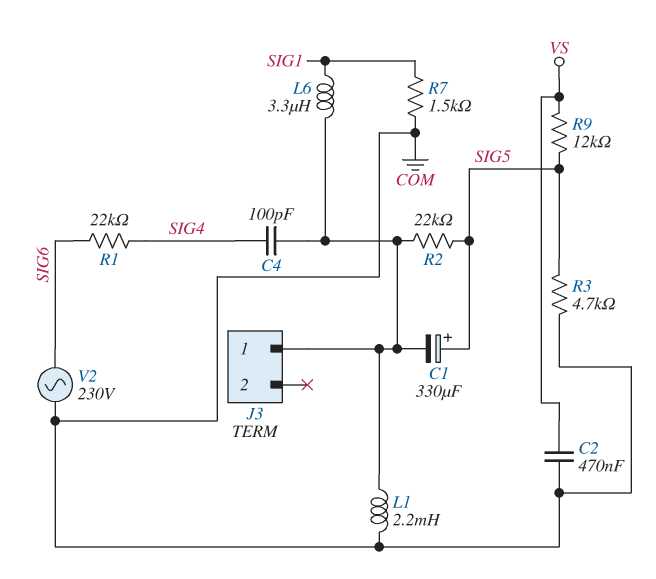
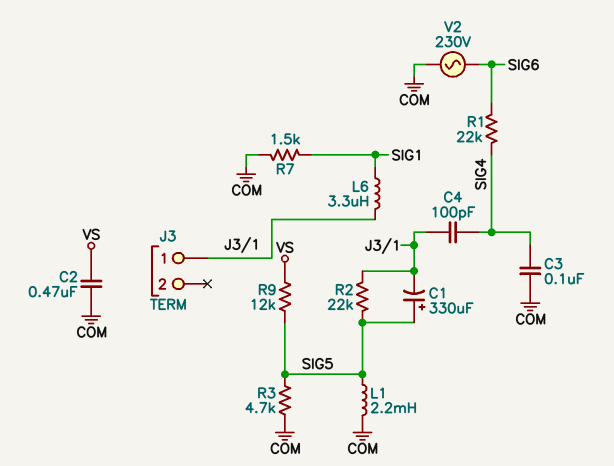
C3: none -> 100nF (COM, SIG4)
L1: 2.2mH (COM, J3/1) -> 2.2mH (COM, SIG5)

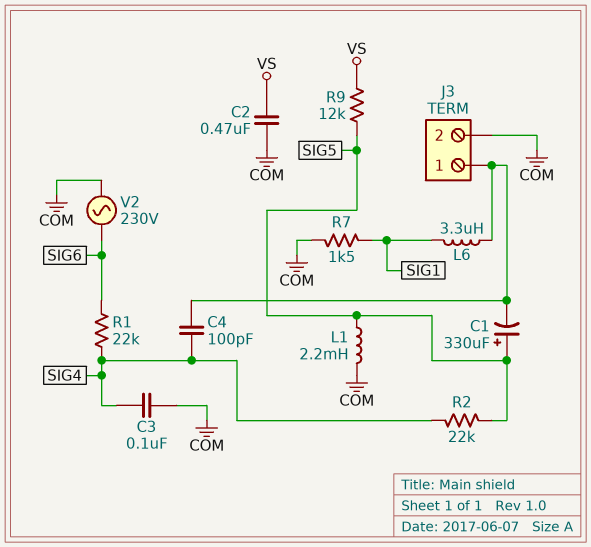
J3 pin 2: none -> COM
R2: 22k (J3/1, SIG5) -> 22k (SIG4, SIG5)
R3: 4.7k (COM, SIG5) -> none

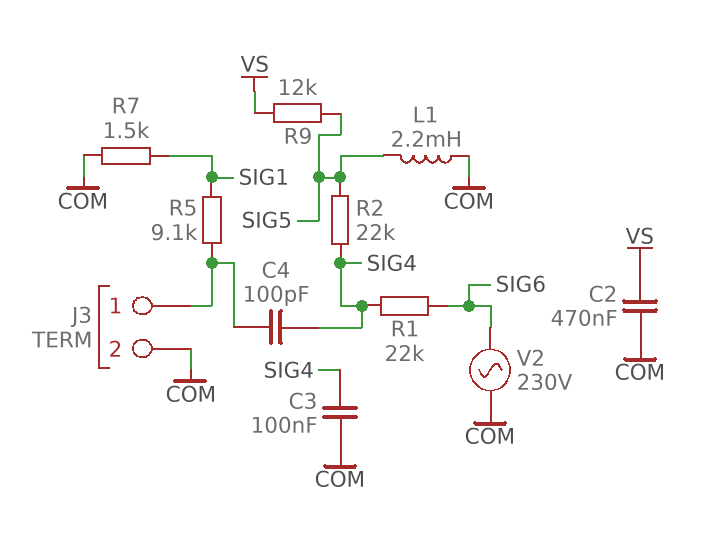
C1: 330uF (plus SIG5, minus J3/1) -> none
L6: 3.3uH (J3/1, SIG1) -> none
R5: none -> 9.1k (J3/1, SIG1)

